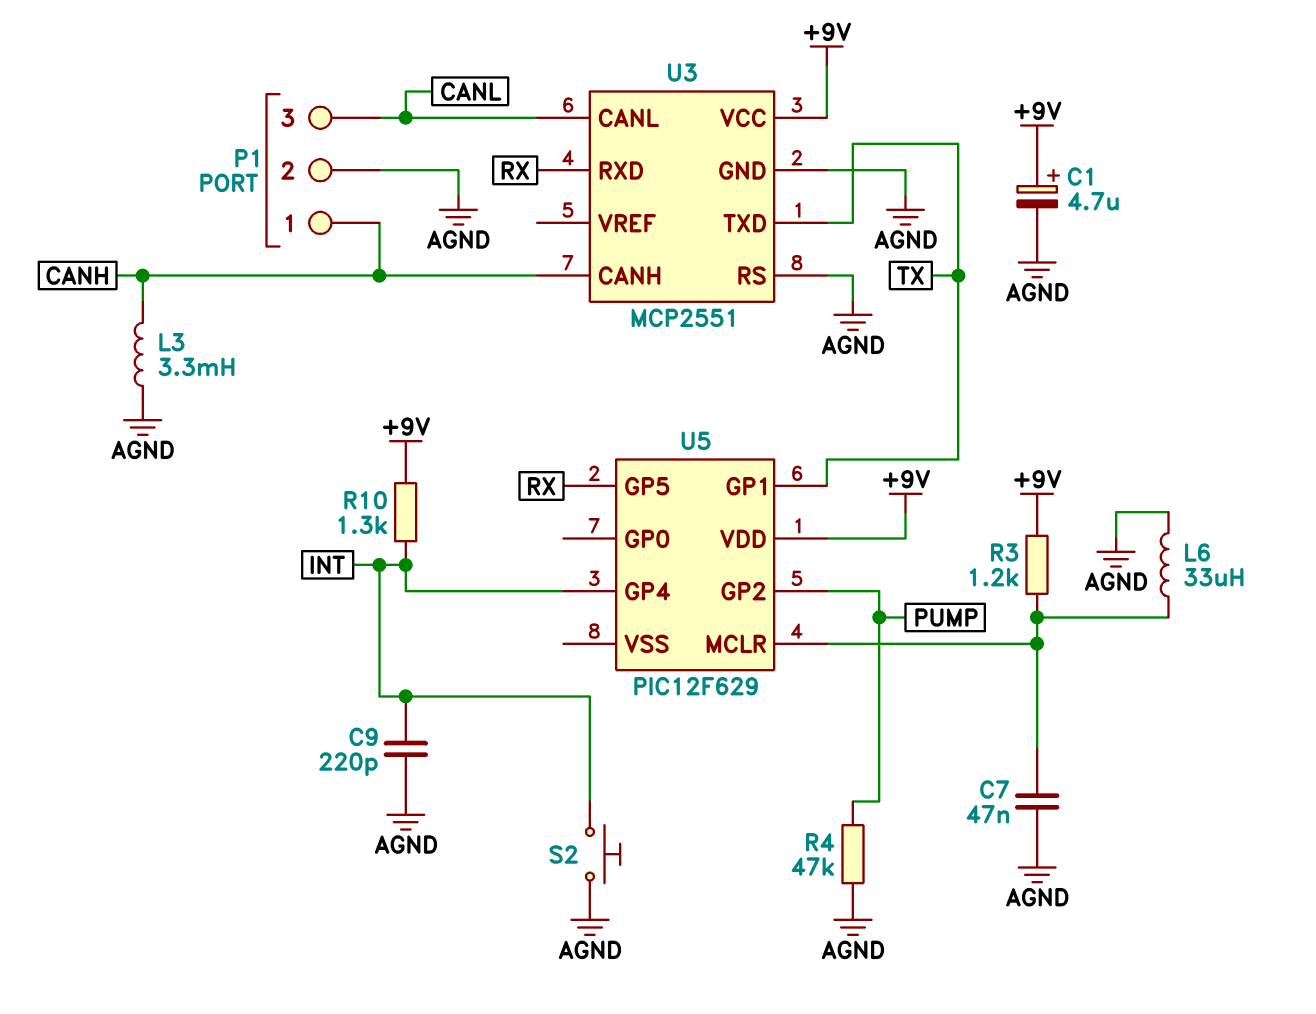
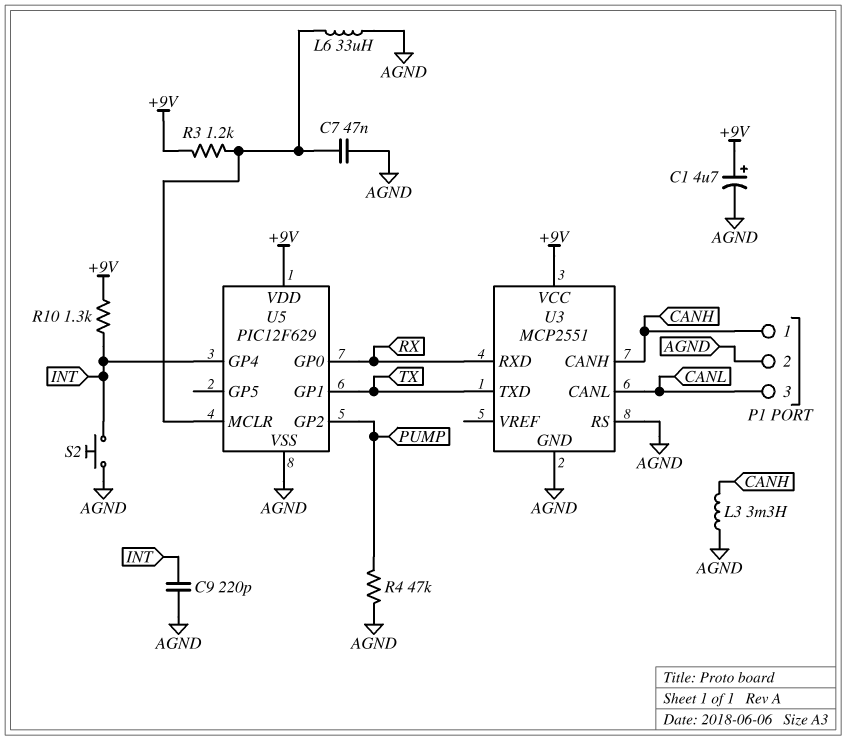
U5 pin GP0: none -> RX
U5 pin GP5: RX -> none
U5 pin VSS: none -> AGND

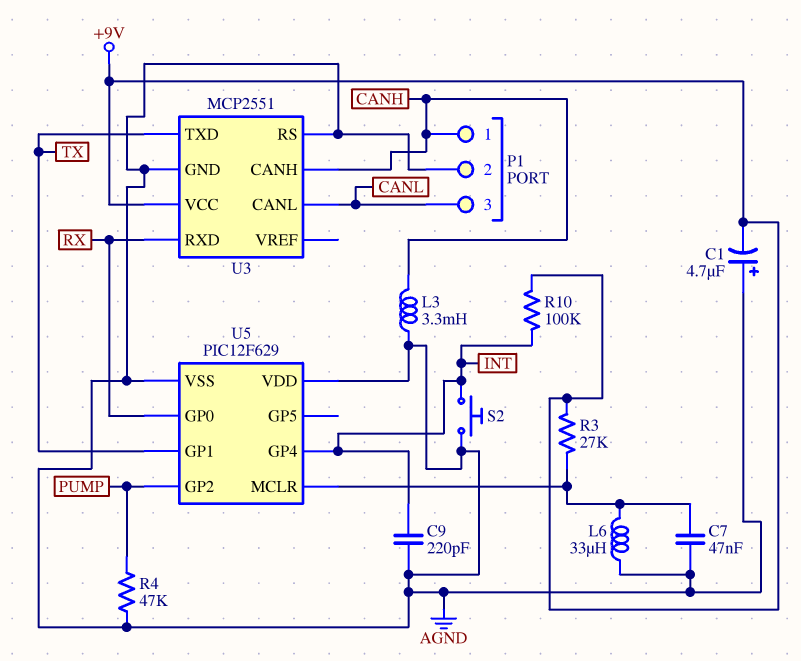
C1: 4.7uF (plus +9V, minus AGND) -> 4.7uF (plus AGND, minus +9V)
R3: 1.2k (+9V, U5/MCLR) -> 27k (+9V, U5/MCLR)
R10: 1.3k (+9V, INT) -> 100k (+9V, INT)
U5 pin VDD: +9V -> AGND

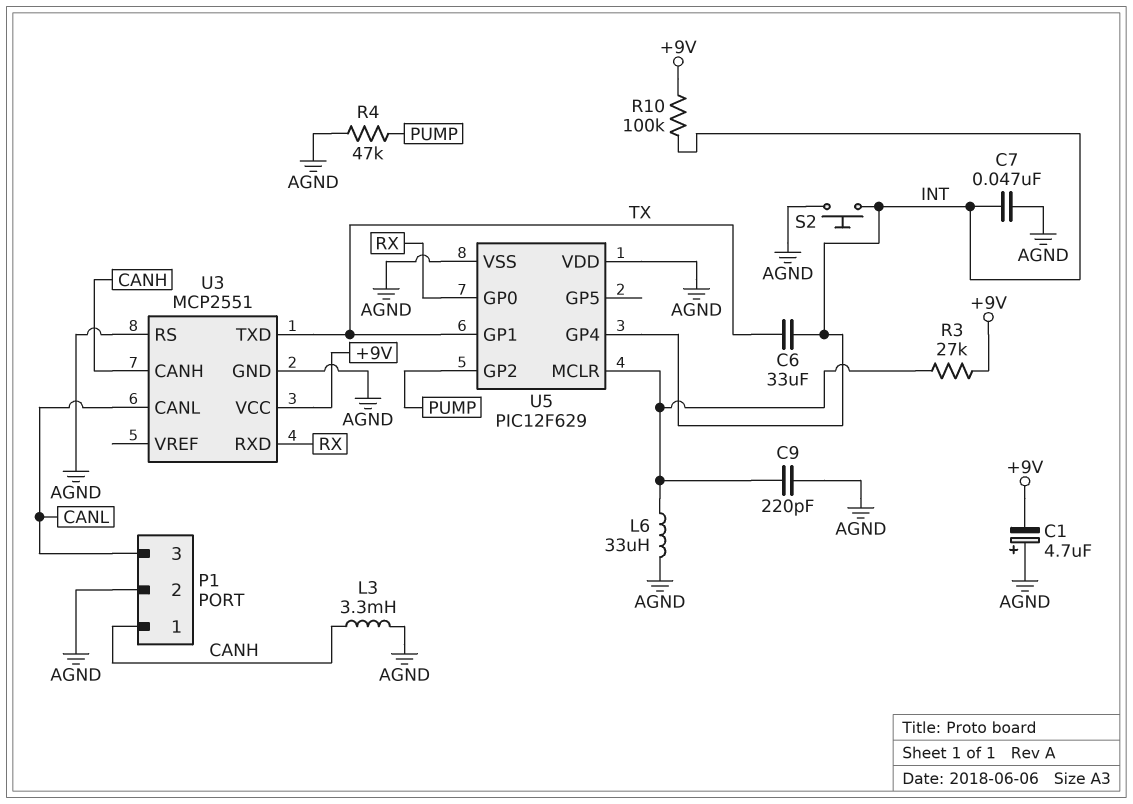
C6: none -> 33uF (INT, TX)
C7: 47nF (AGND, U5/MCLR) -> 47nF (AGND, INT)
C9: 220pF (AGND, INT) -> 220pF (AGND, U5/MCLR)

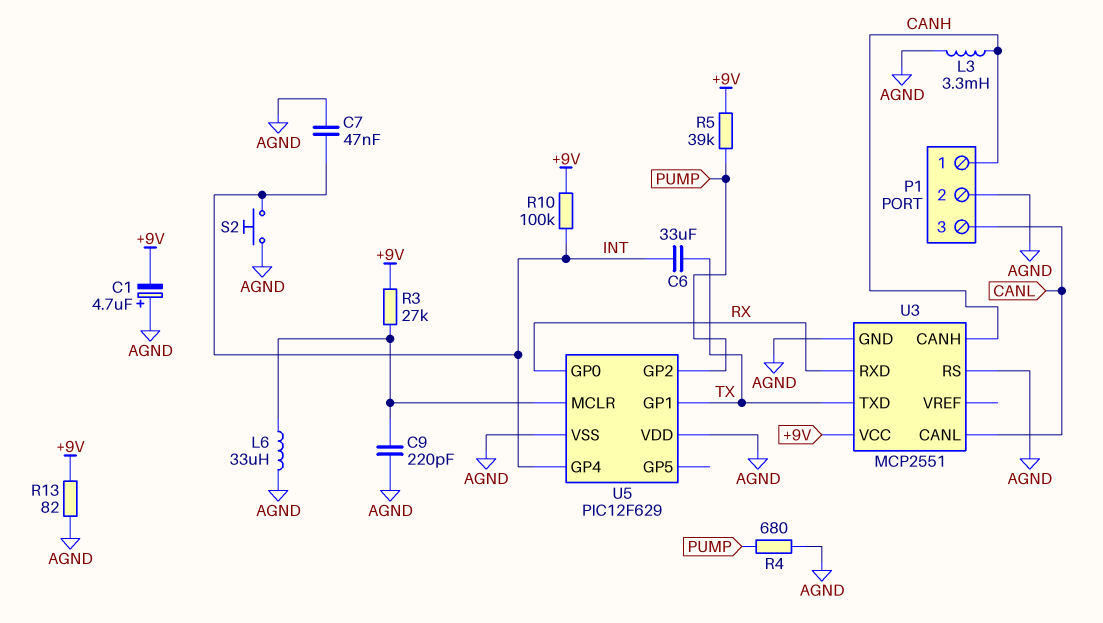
R4: 47k (AGND, PUMP) -> 680 (AGND, PUMP)
R5: none -> 39k (+9V, PUMP)
R13: none -> 82 (+9V, AGND)

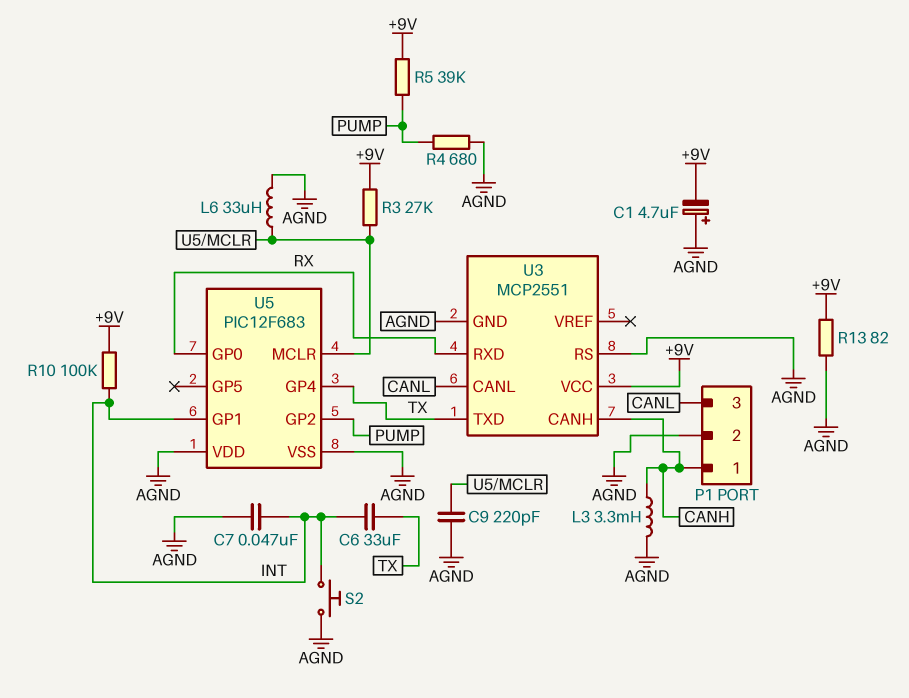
U5: PIC12F629 -> PIC12F683
U5 pin GP1: TX -> INT
U5 pin GP4: INT -> TX

